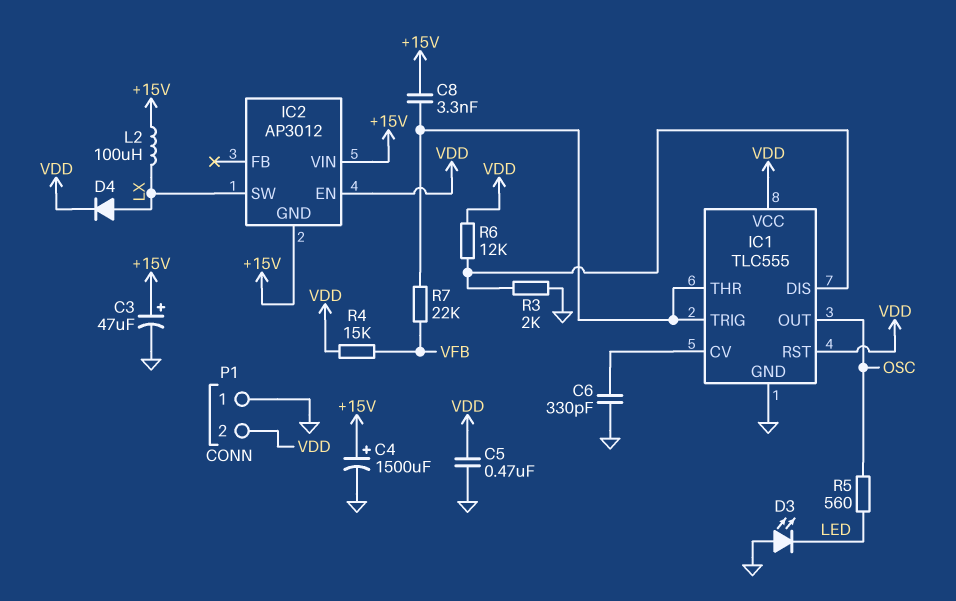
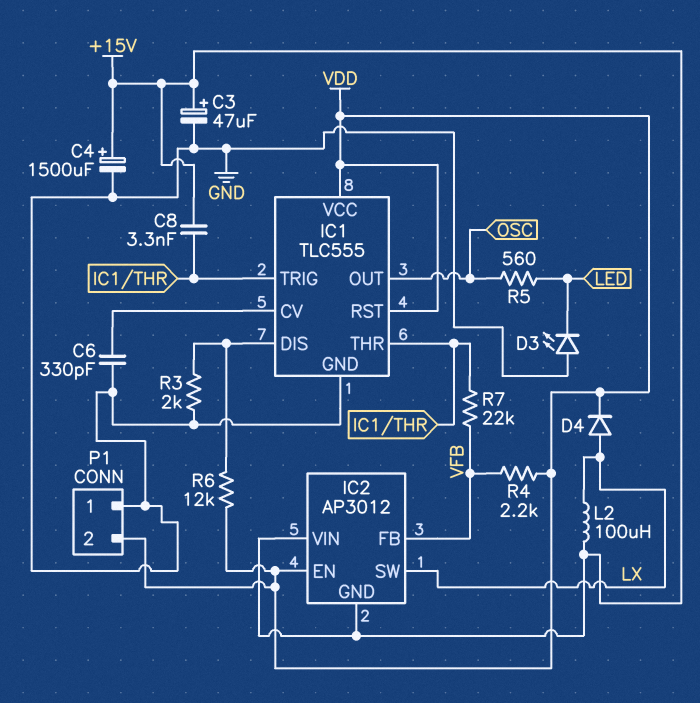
C5: 470nF (GND, VDD) -> none
IC2 pin FB: none -> VFB
R4: 15k (VDD, VFB) -> 2.2k (VDD, VFB)

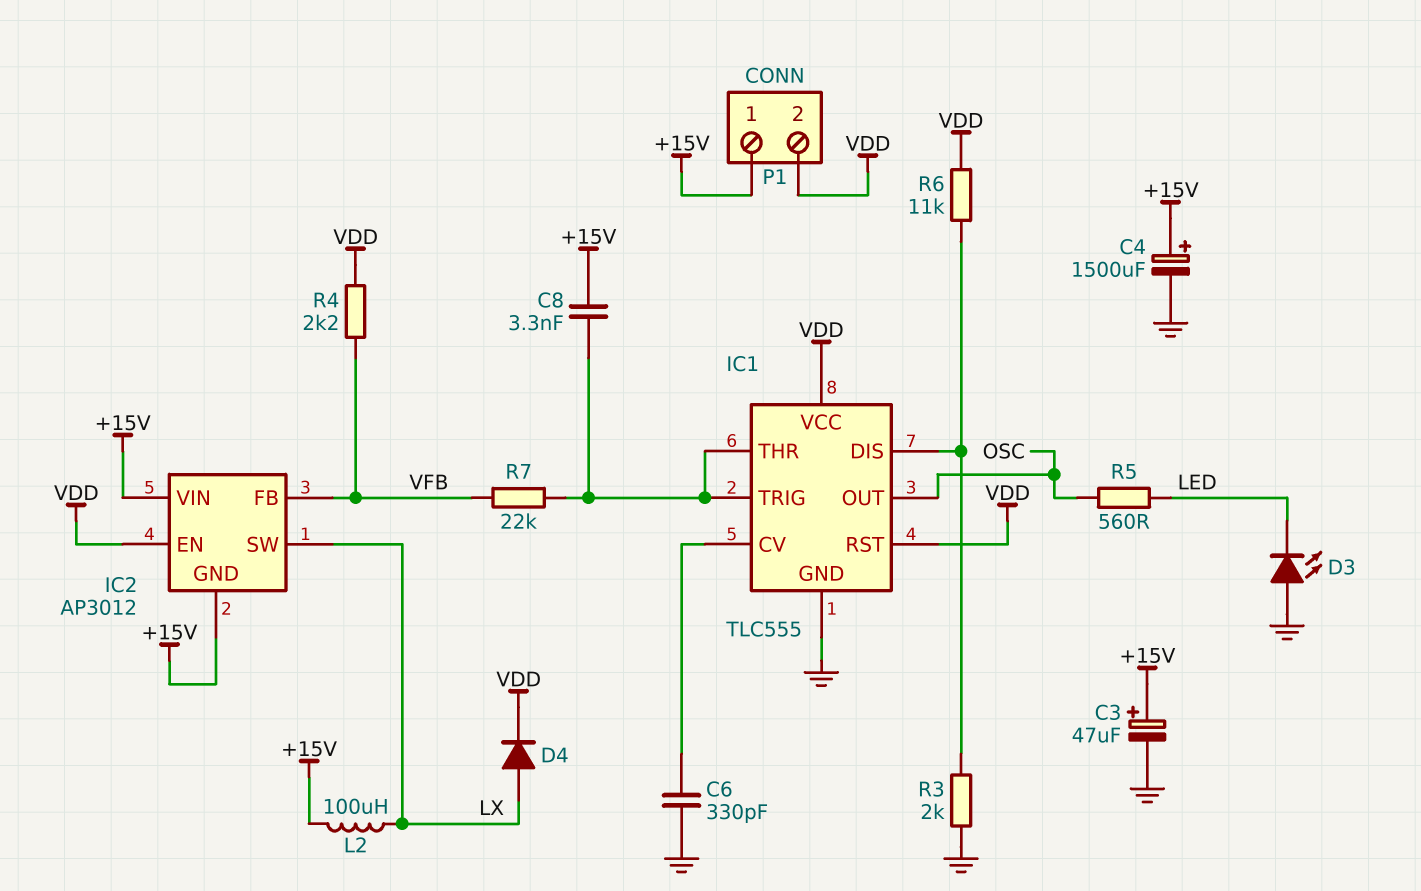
P1 pin 1: GND -> +15V
R6: 12k (IC1/DIS, VDD) -> 11k (IC1/DIS, VDD)

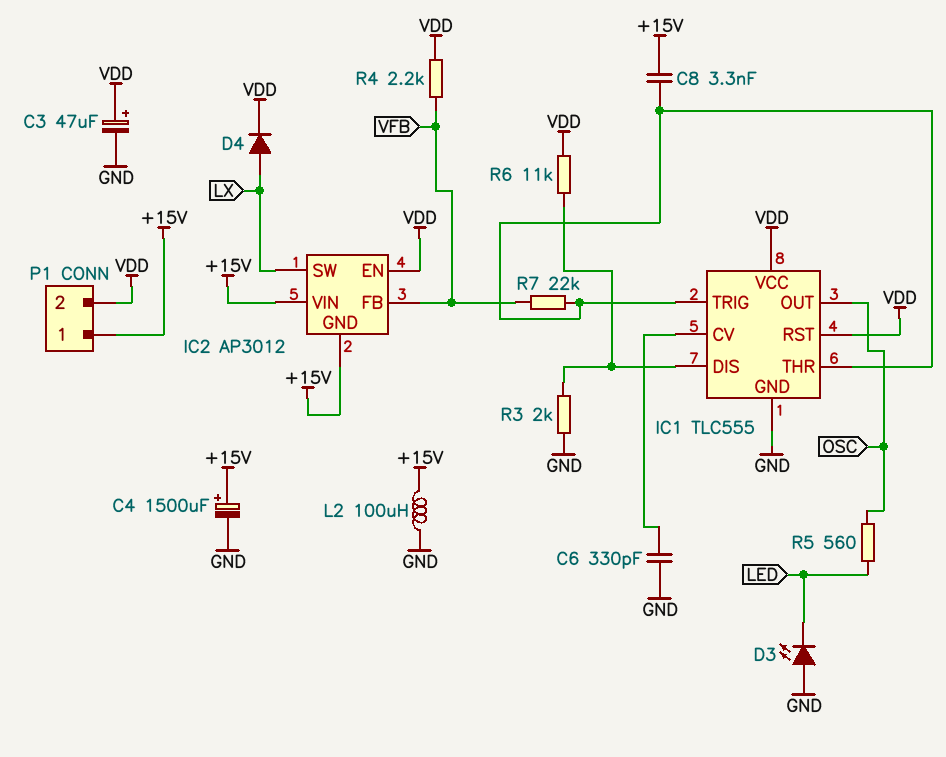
C3: 47uF (plus +15V, minus GND) -> 47uF (plus VDD, minus GND)
L2: 100uH (+15V, LX) -> 100uH (+15V, GND)

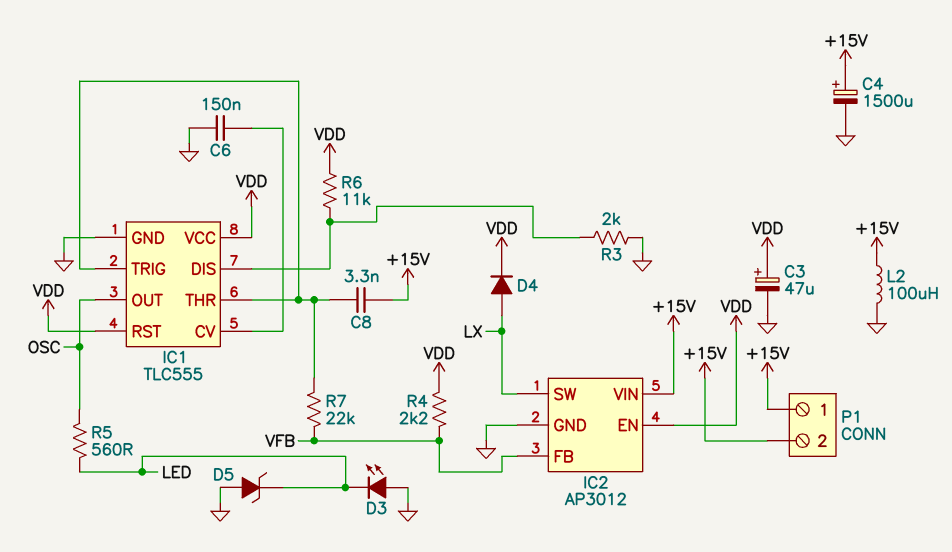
C6: 330pF (GND, IC1/CV) -> 150nF (GND, IC1/CV)
D5: none -> zener (A GND, K LED)
IC2 pin GND: +15V -> GND
P1 pin 2: VDD -> +15V

